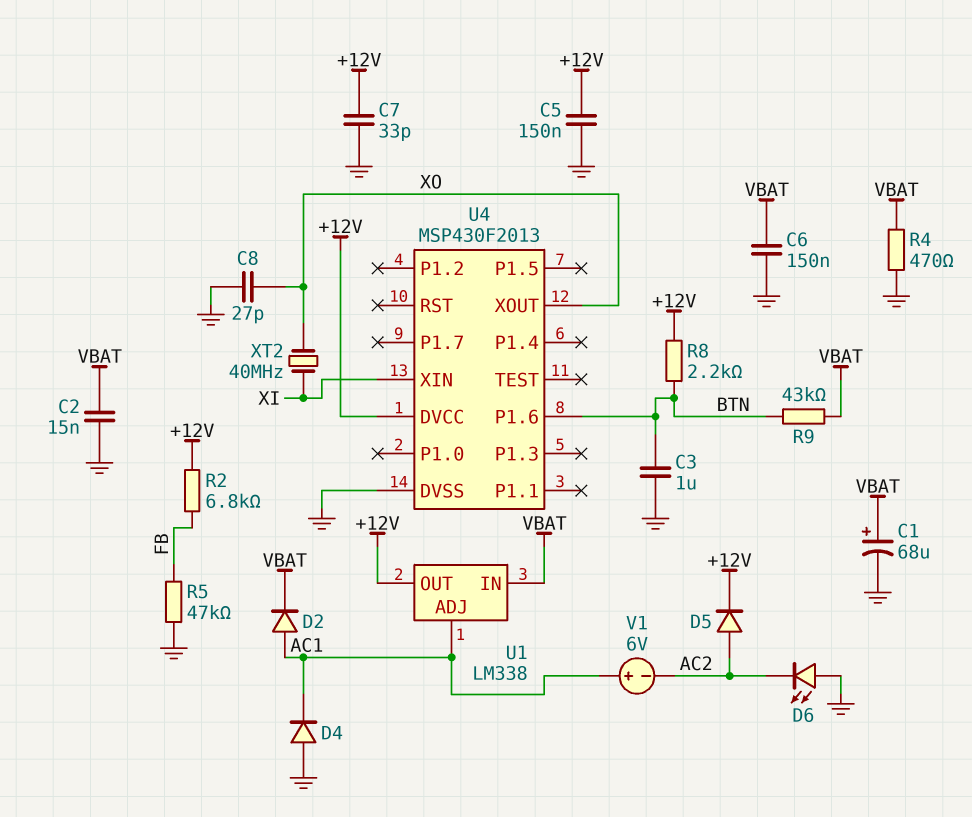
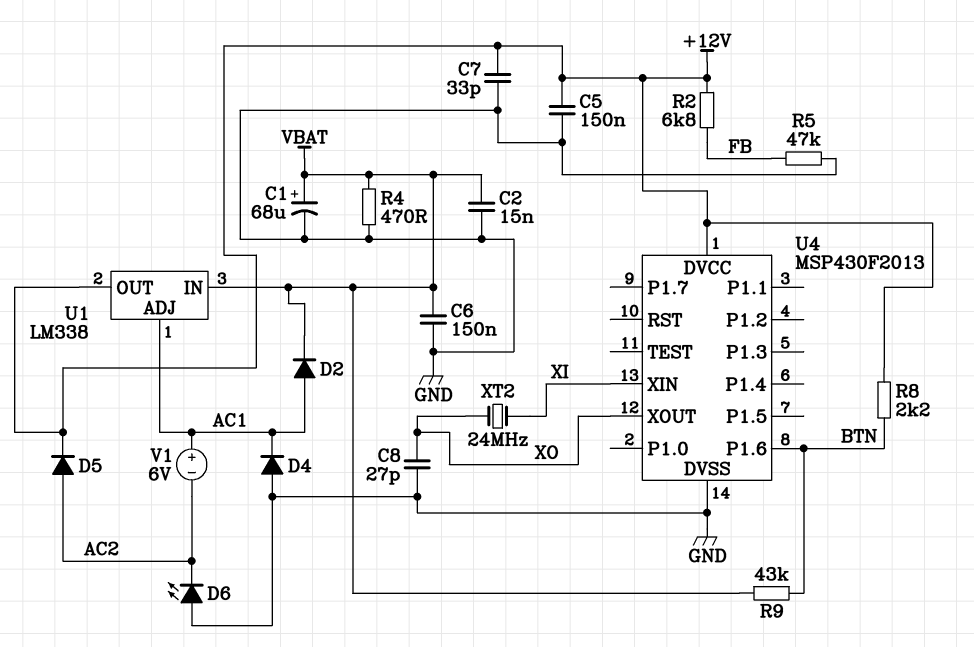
C3: 1uF (BTN, GND) -> none
XT2: 40MHz (XI, XO) -> 24MHz (XI, XO)

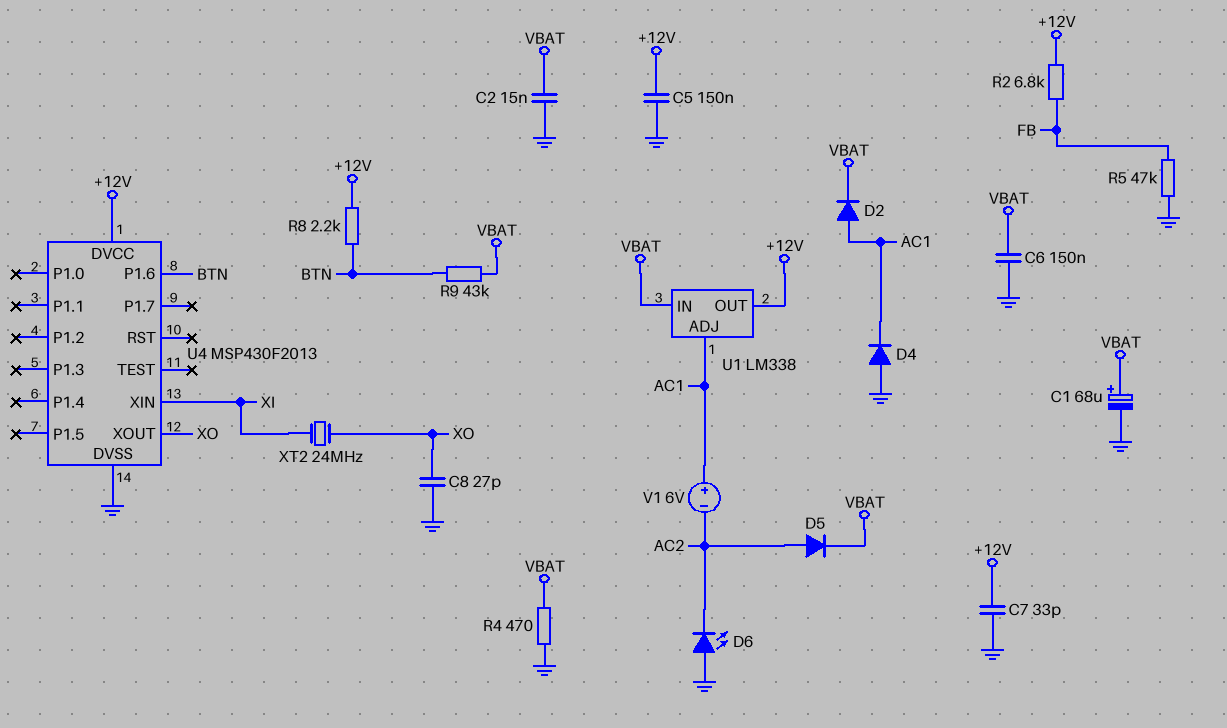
D5: diode (A AC2, K +12V) -> diode (A AC2, K VBAT)

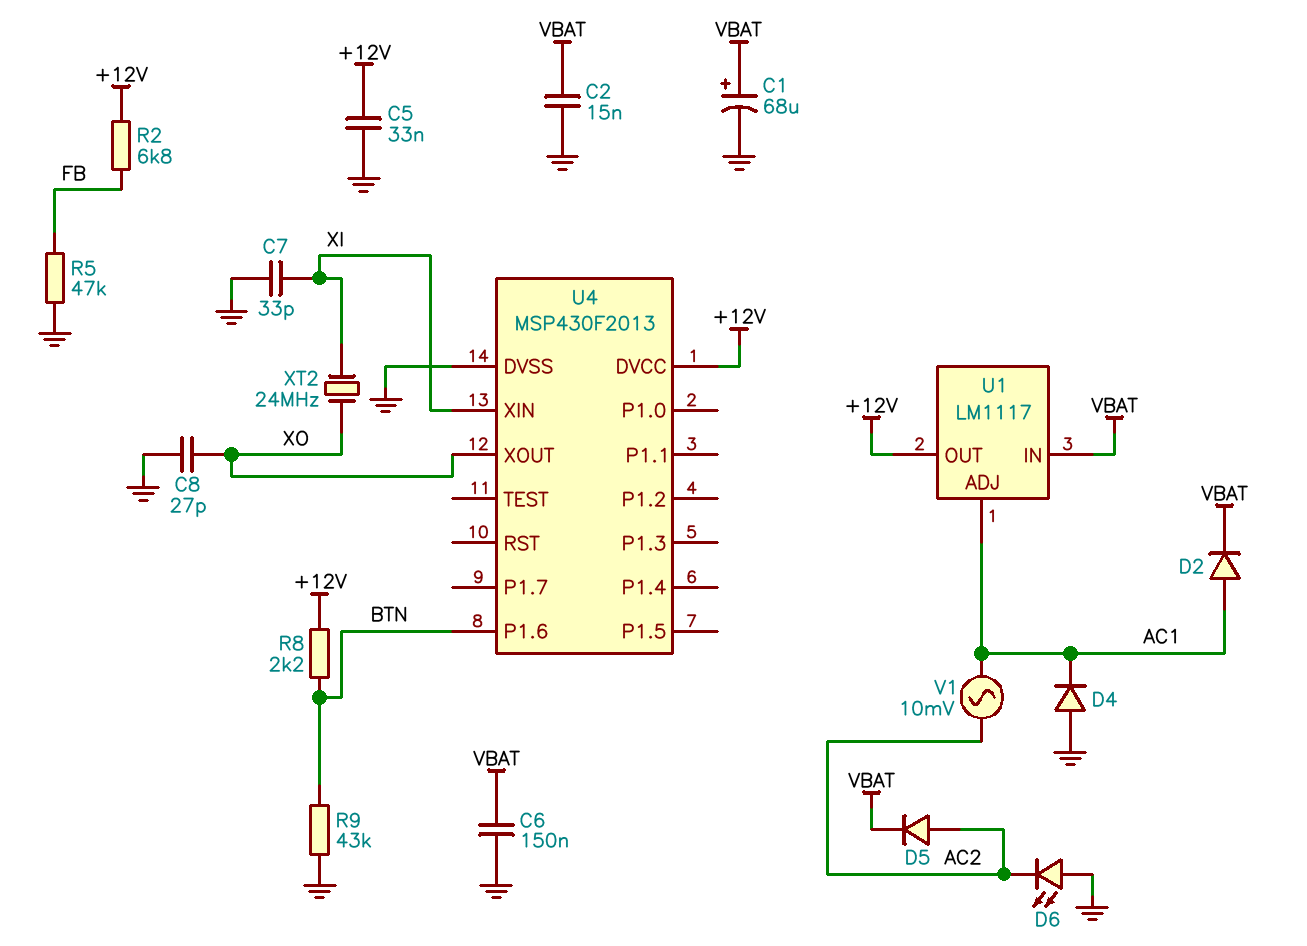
C5: 150nF (+12V, GND) -> 33nF (+12V, GND)
C7: 33pF (+12V, GND) -> 33pF (GND, XI)
R4: 470 (GND, VBAT) -> none
R9: 43k (BTN, VBAT) -> 43k (BTN, GND)
U1: LM338 -> LM1117
V1: 6V (plus AC1, minus AC2) -> AC 10mV (AC1, AC2)

